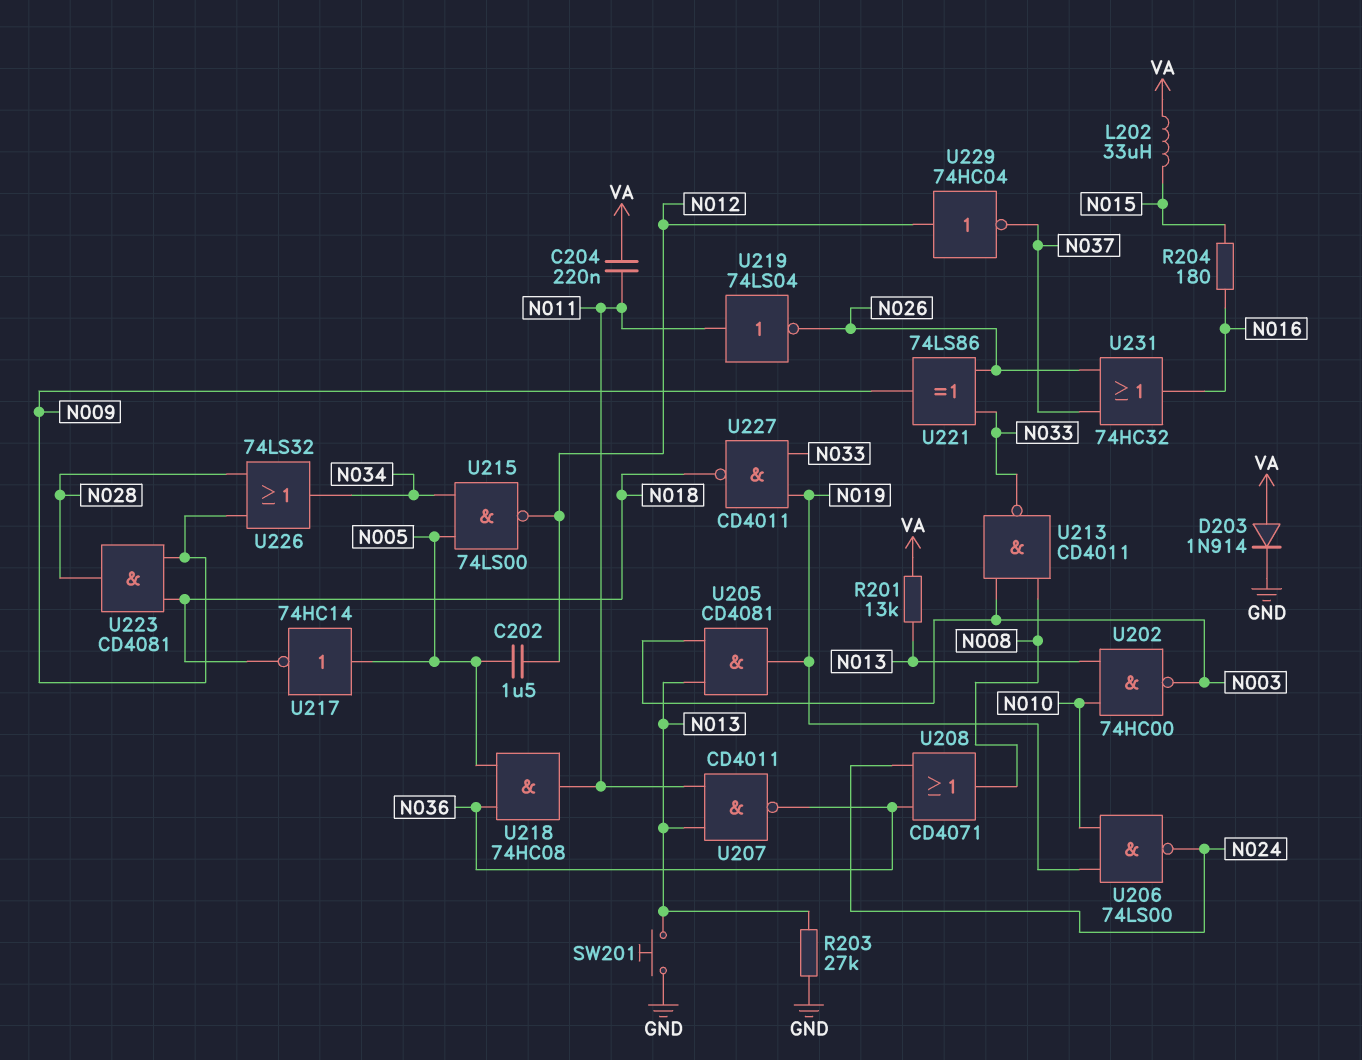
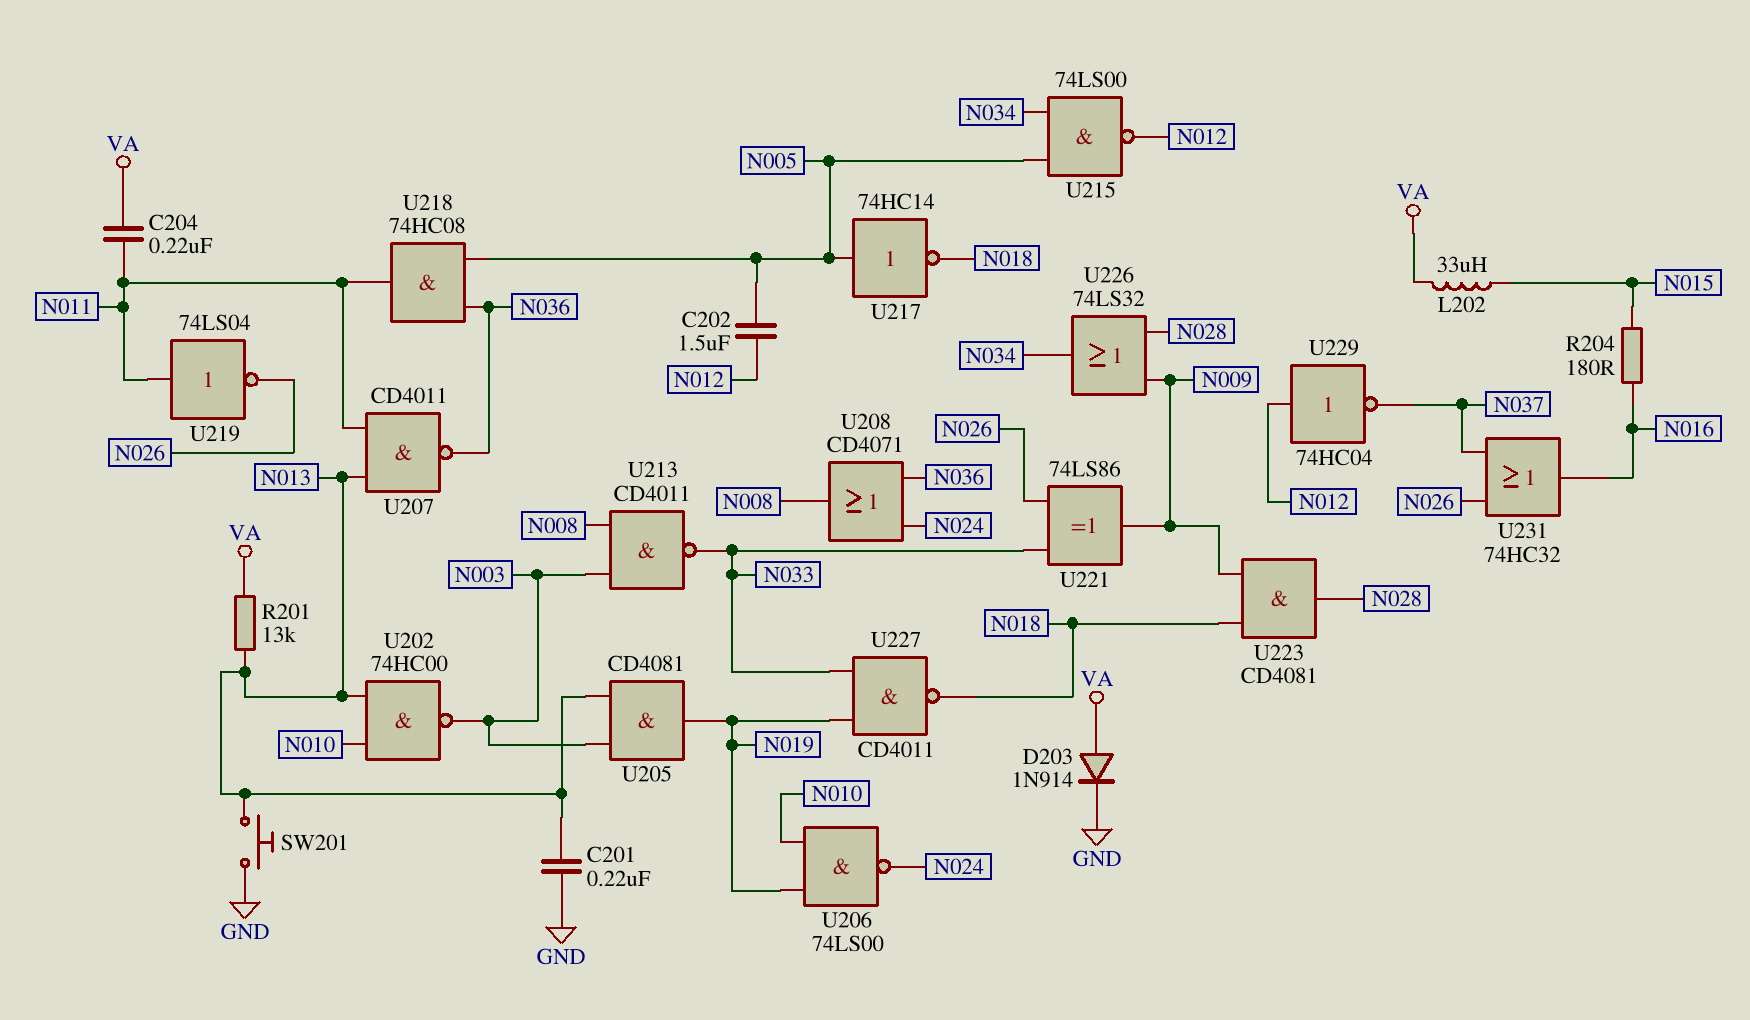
C201: none -> 220nF (GND, N013)
R203: 27k (GND, N013) -> none

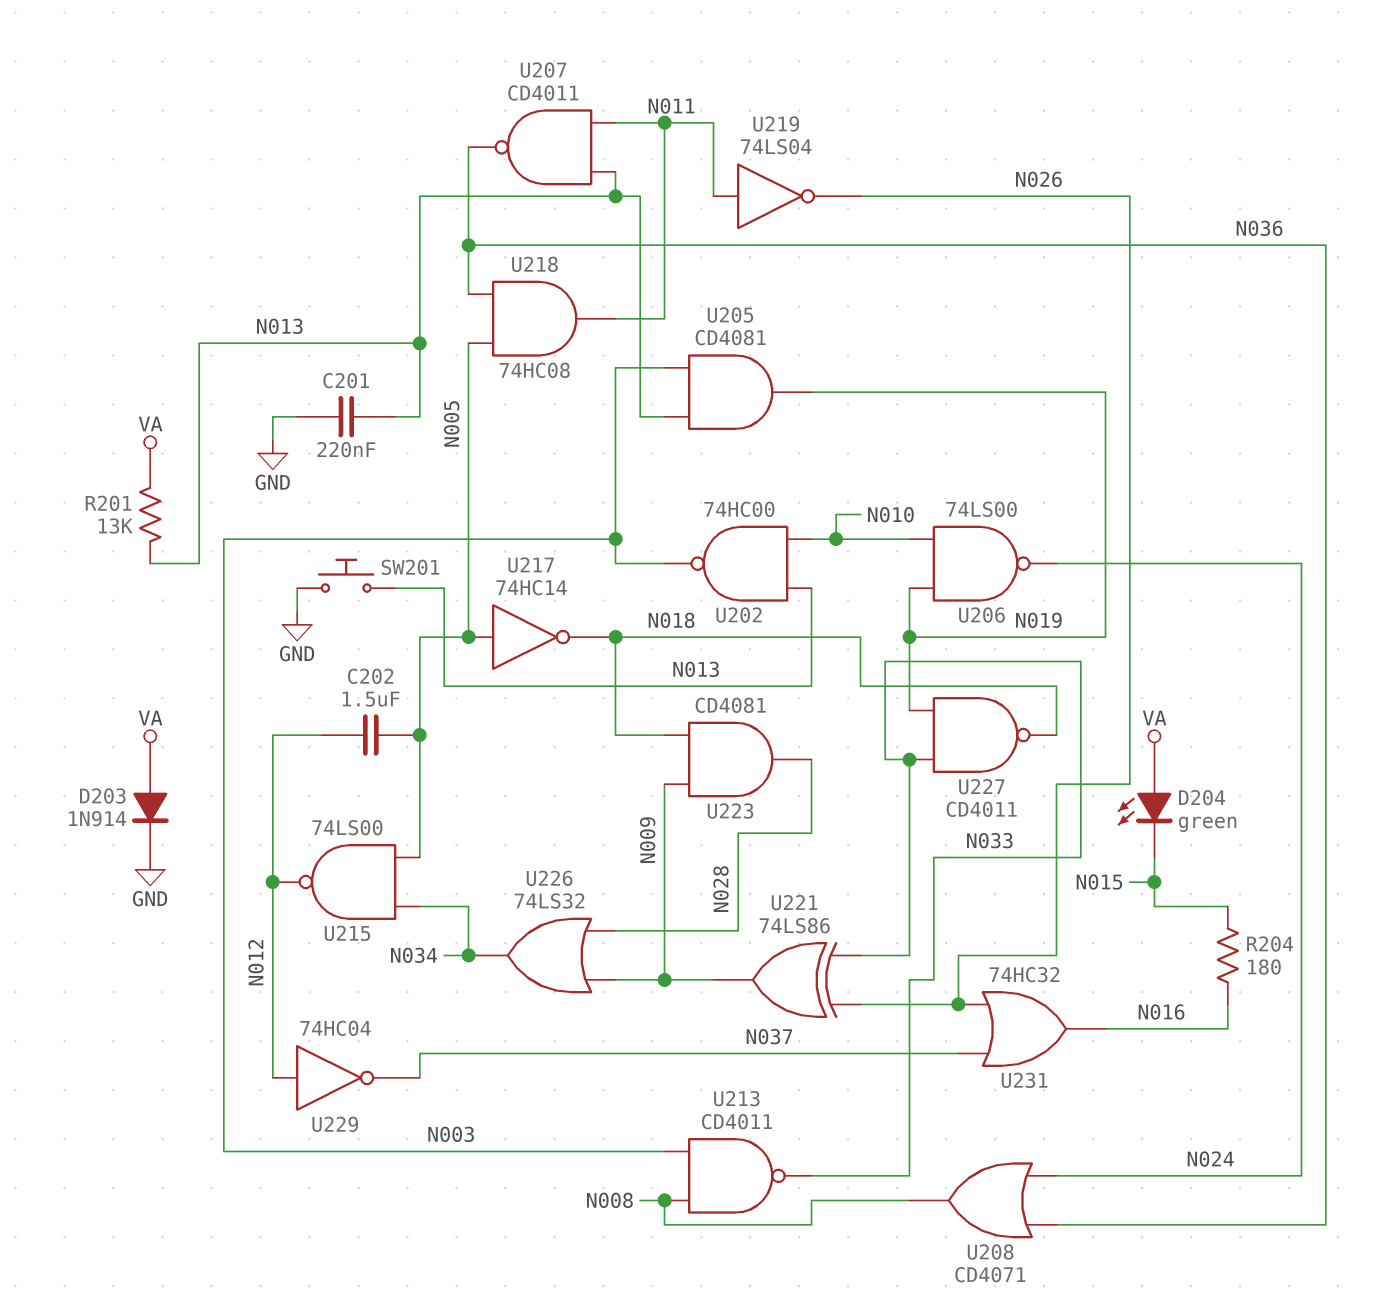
C204: 220nF (N011, VA) -> none
D204: none -> LED green (A VA, K N015)
L202: 33uH (N015, VA) -> none

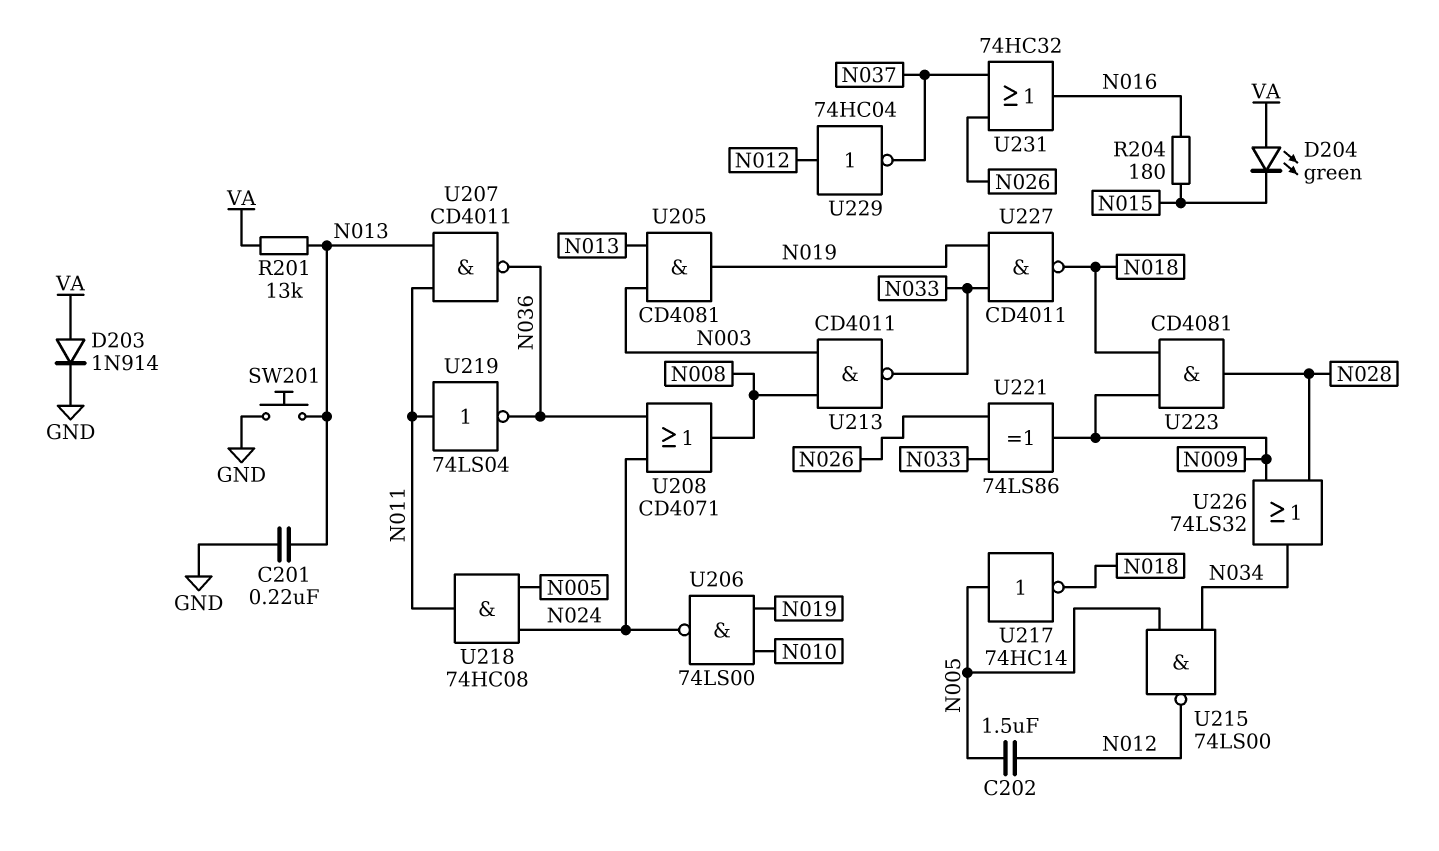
U202: NAND 74HC00 (in N010, in N013, out N003) -> none
U218: AND 74HC08 (in N005, in N036, out N011) -> AND 74HC08 (in N005, in N024, out N011)
U219: NOT 74LS04 (in N011, out N026) -> NOT 74LS04 (in N011, out N036)

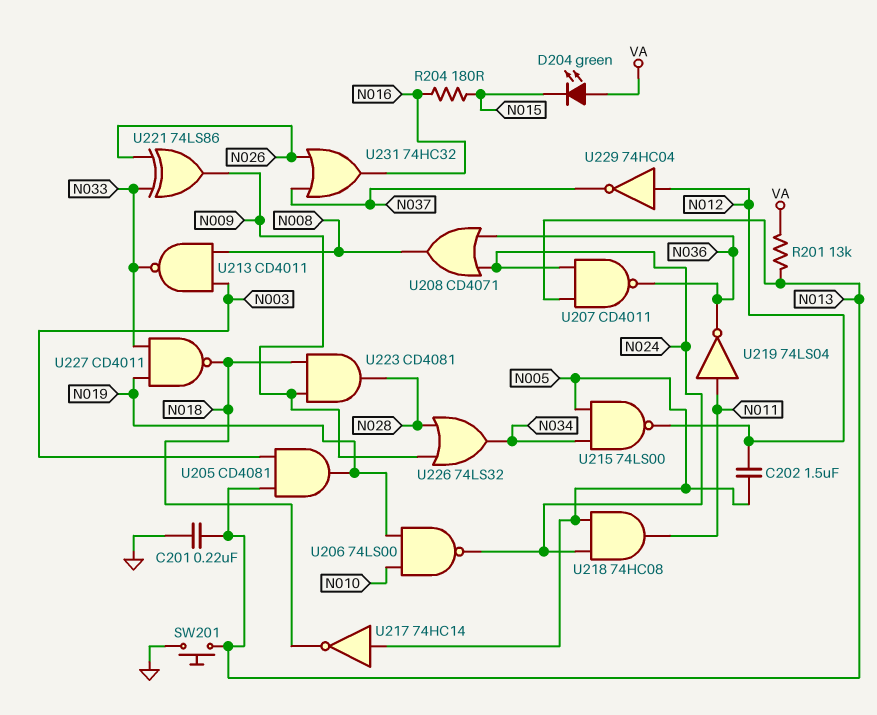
D203: diode 1N914 (A VA, K GND) -> none
U207: NAND CD4011 (in N011, in N013, out N036) -> NAND CD4011 (in N013, in N024, out N036)

